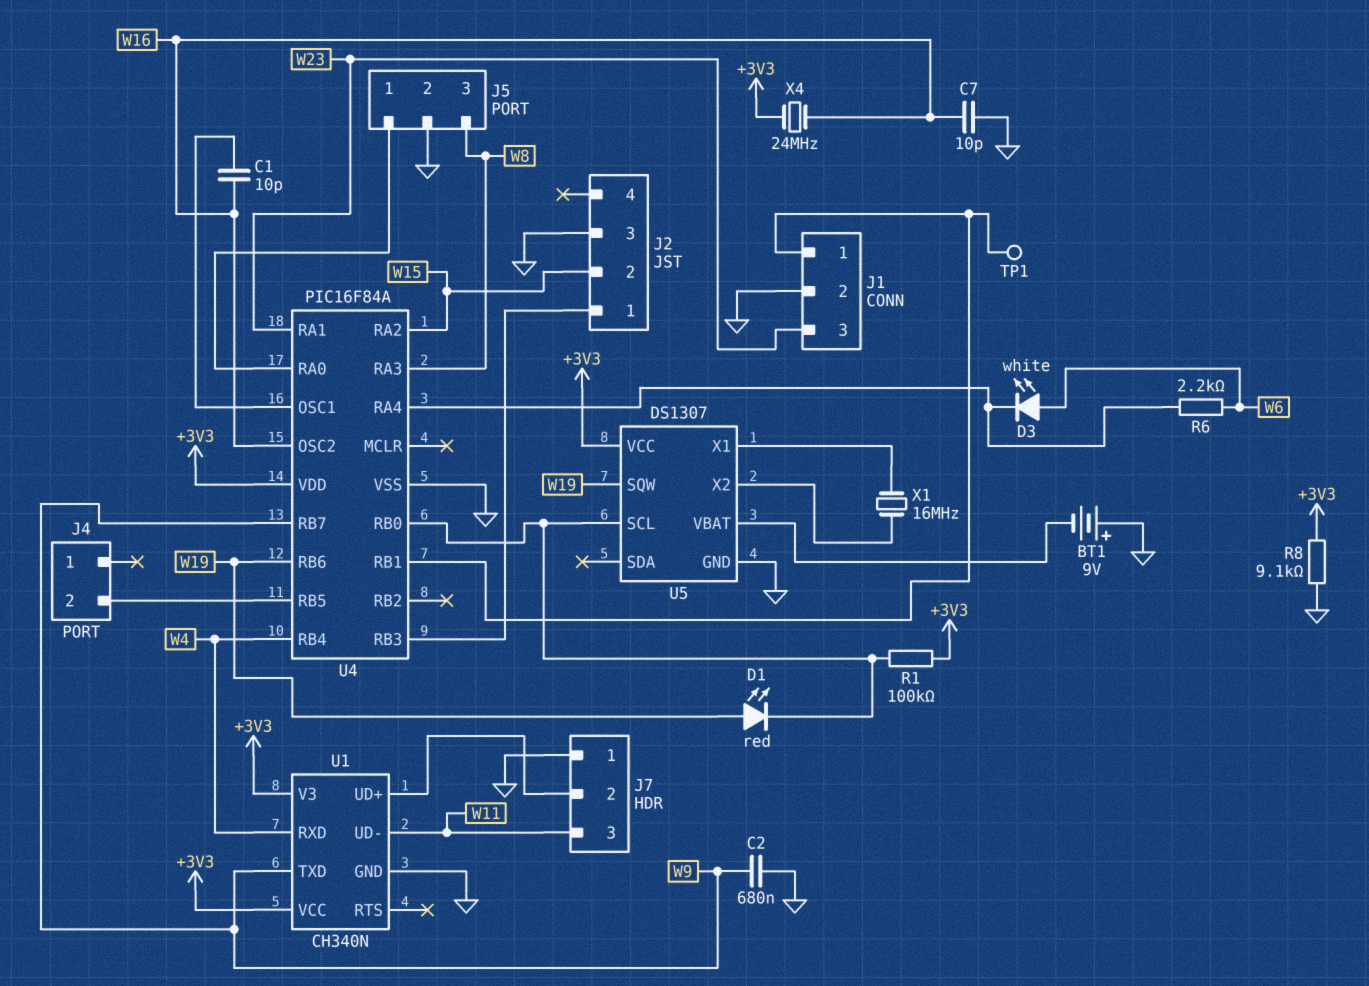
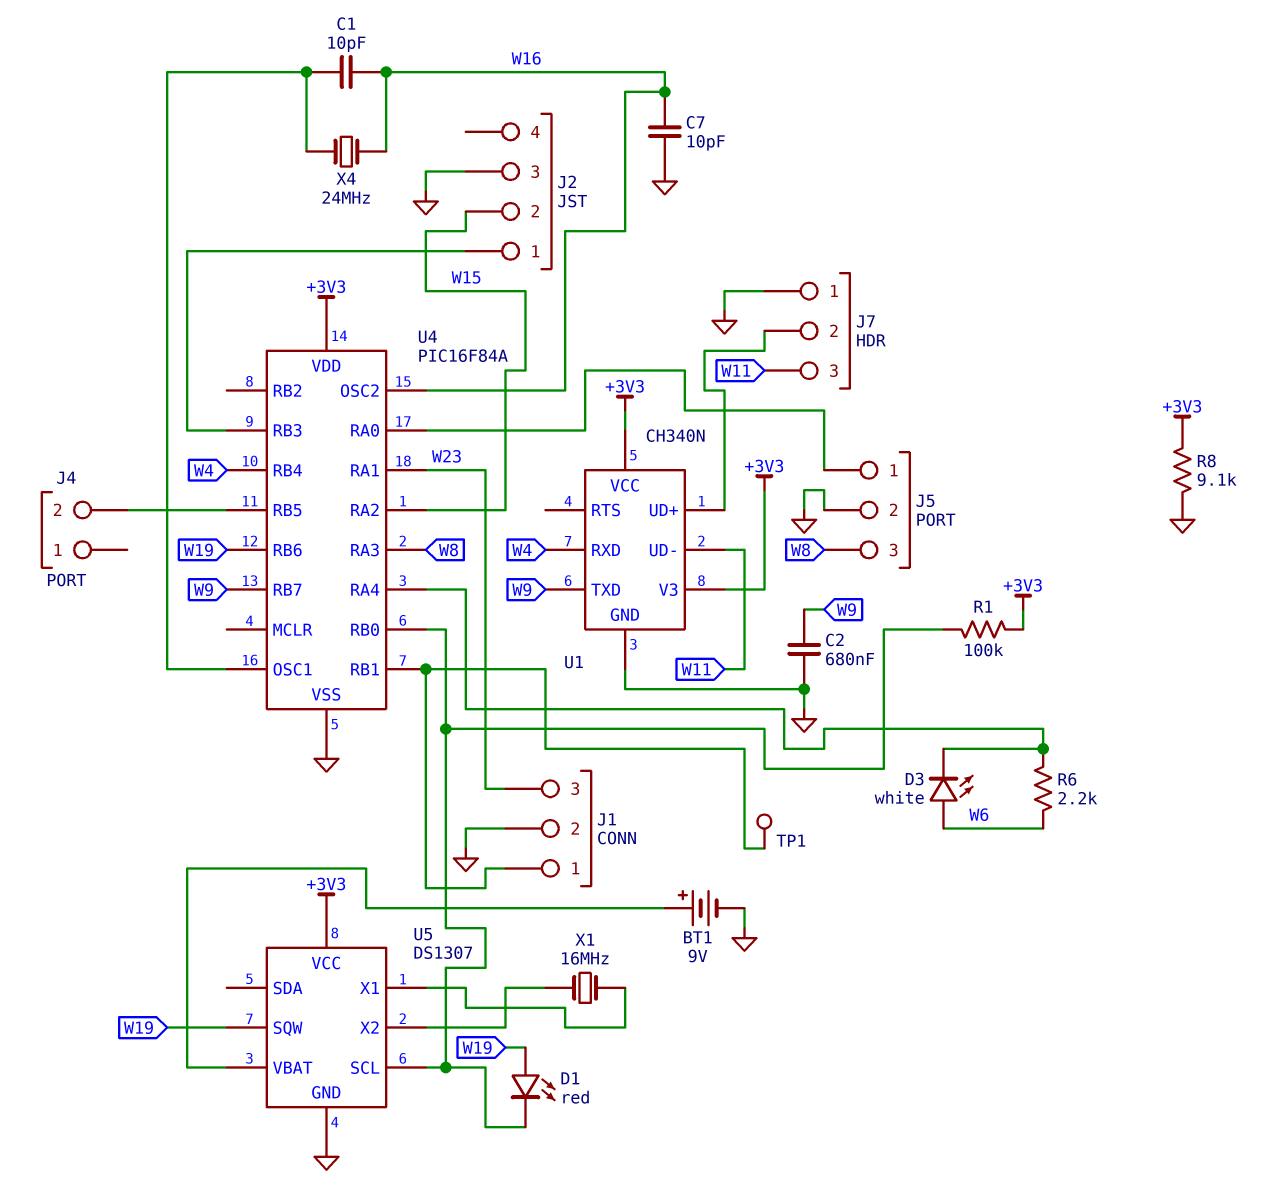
BT1: 9V (plus GND, minus U5/VBAT) -> 9V (plus U5/VBAT, minus GND)
X4: 24MHz (+3V3, W16) -> 24MHz (U4/OSC1, W16)

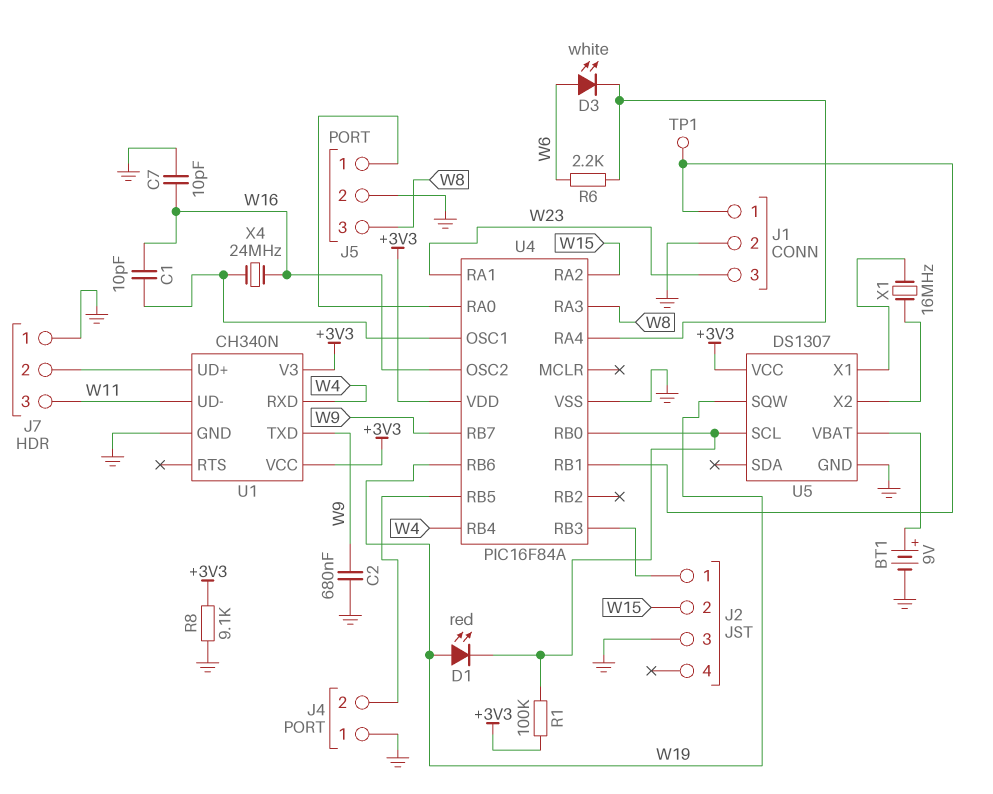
J4 pin 1: none -> GND

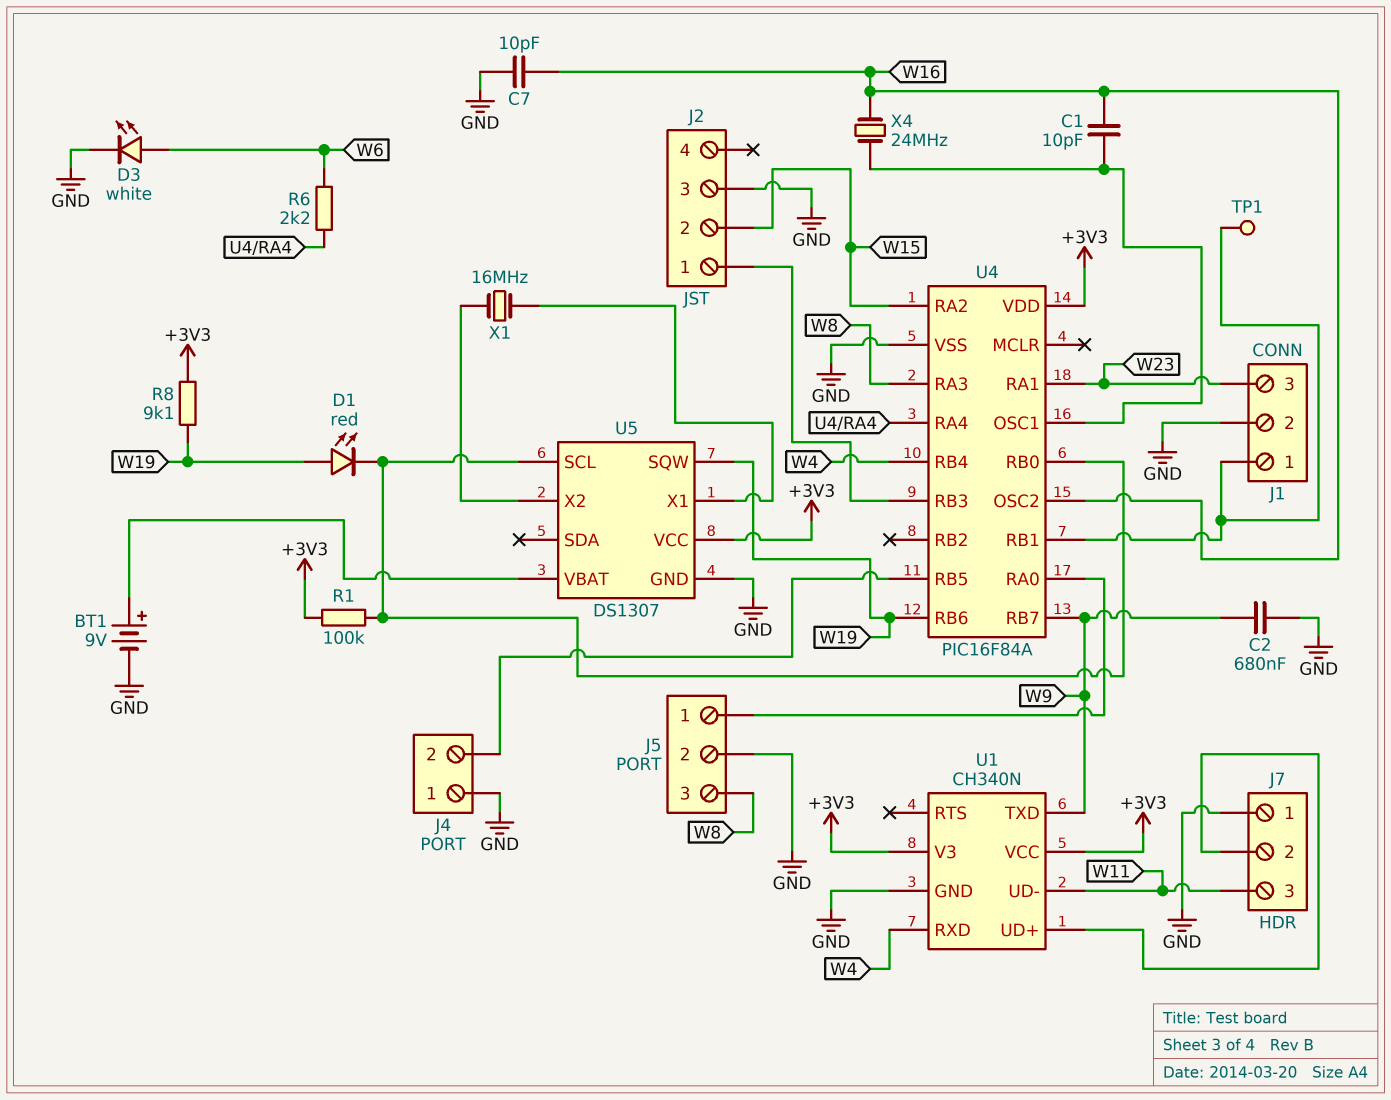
D3: LED white (A W6, K U4/RA4) -> LED white (A W6, K GND)
R8: 9.1k (+3V3, GND) -> 9.1k (+3V3, W19)

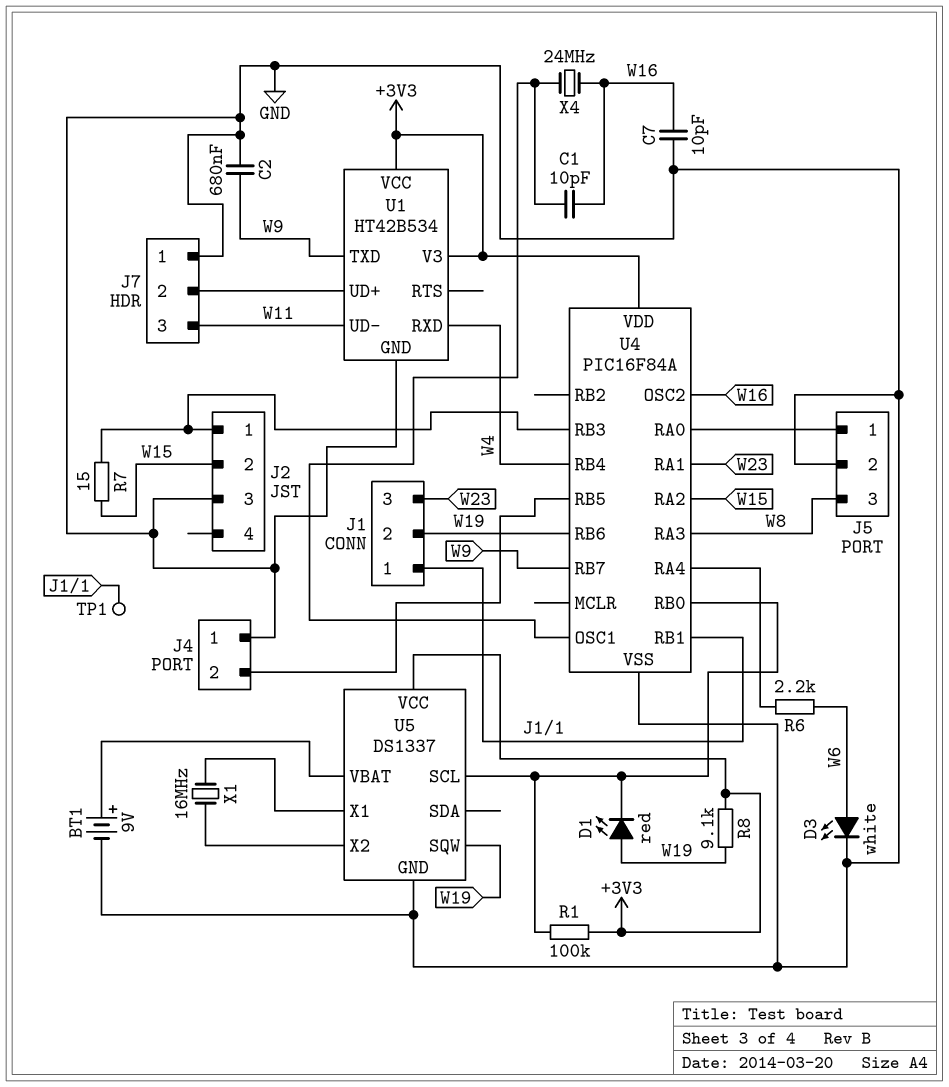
J1 pin 2: GND -> W19
R7: none -> 15 (J2/1, W15)
U1: CH340N -> HT42B534
U5: DS1307 -> DS1337

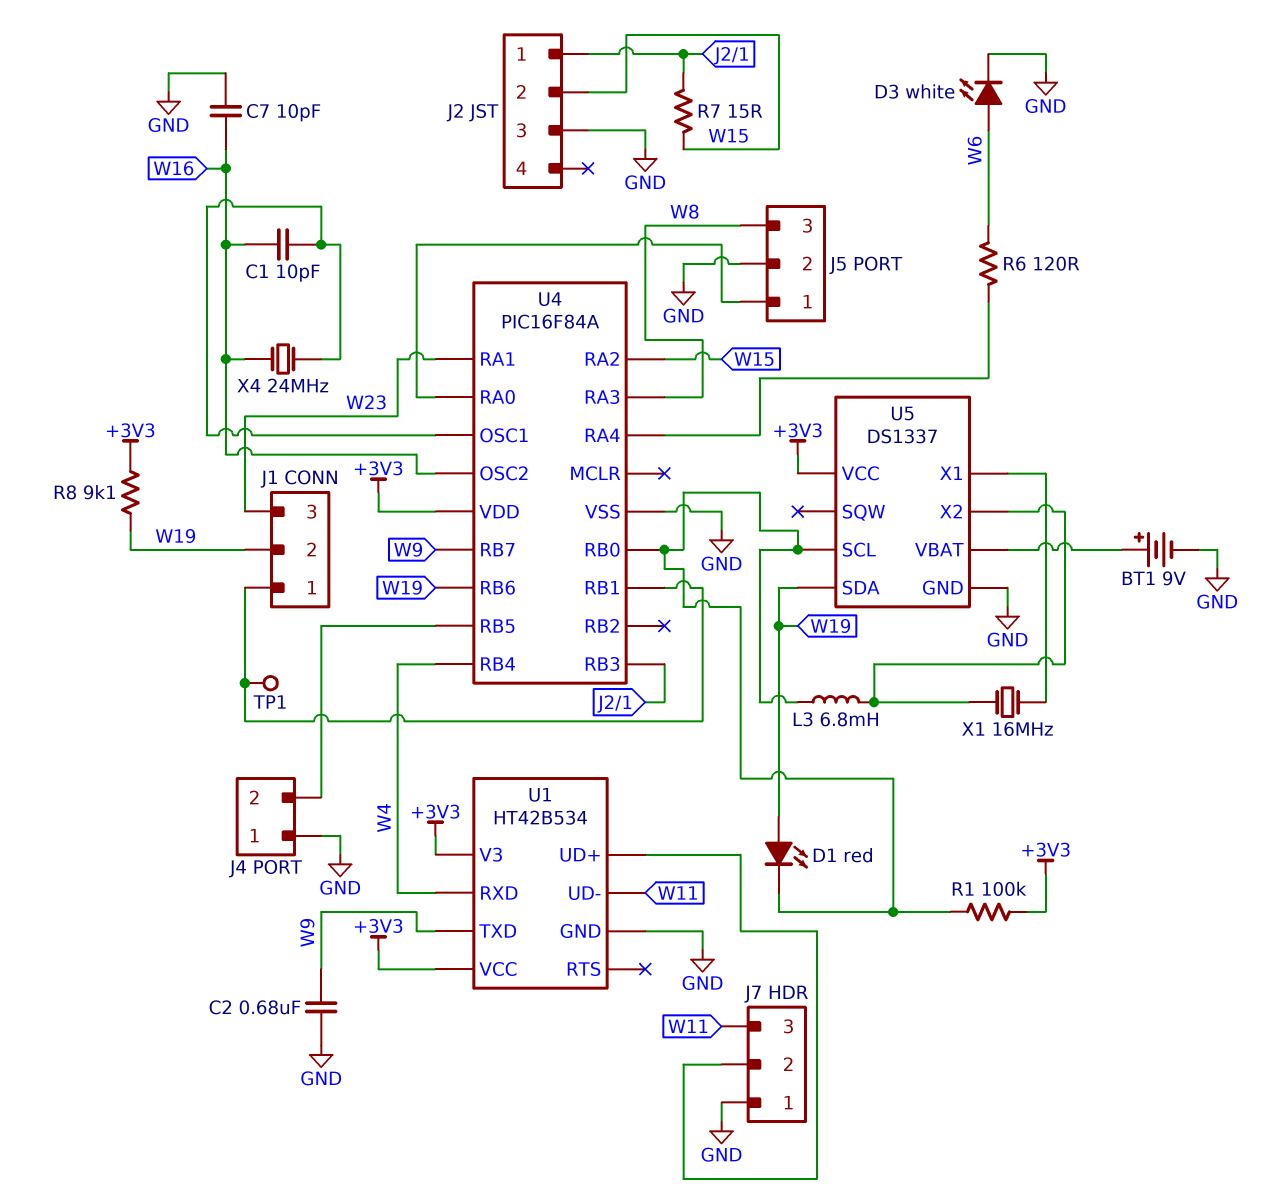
L3: none -> 6.8mH (U4/RB0, U5/X2)
R6: 2.2k (U4/RA4, W6) -> 120 (U4/RA4, W6)
U5 pin SDA: none -> W19
U5 pin SQW: W19 -> none

